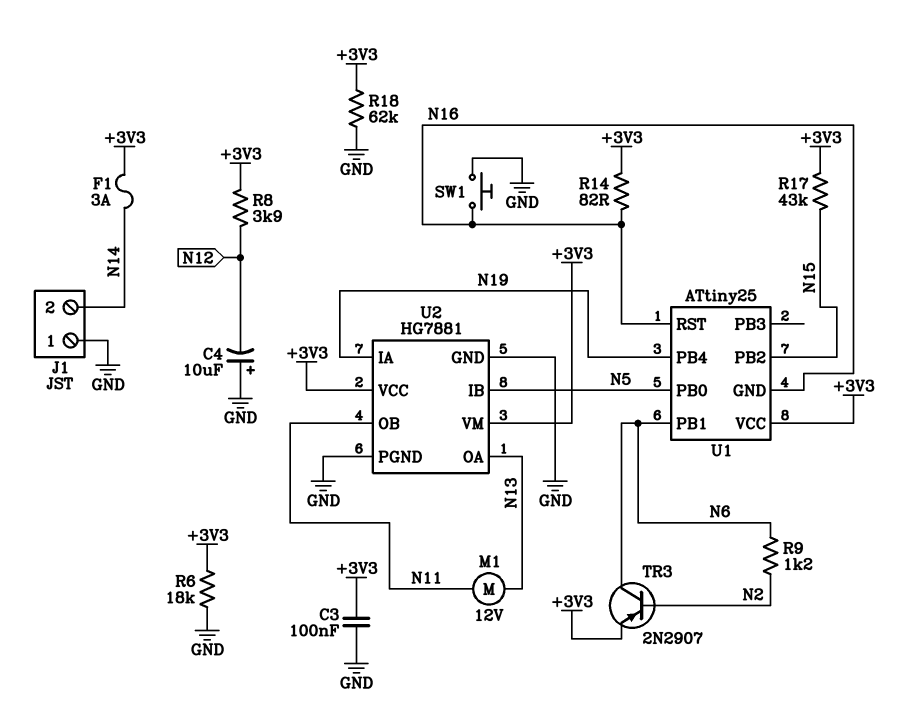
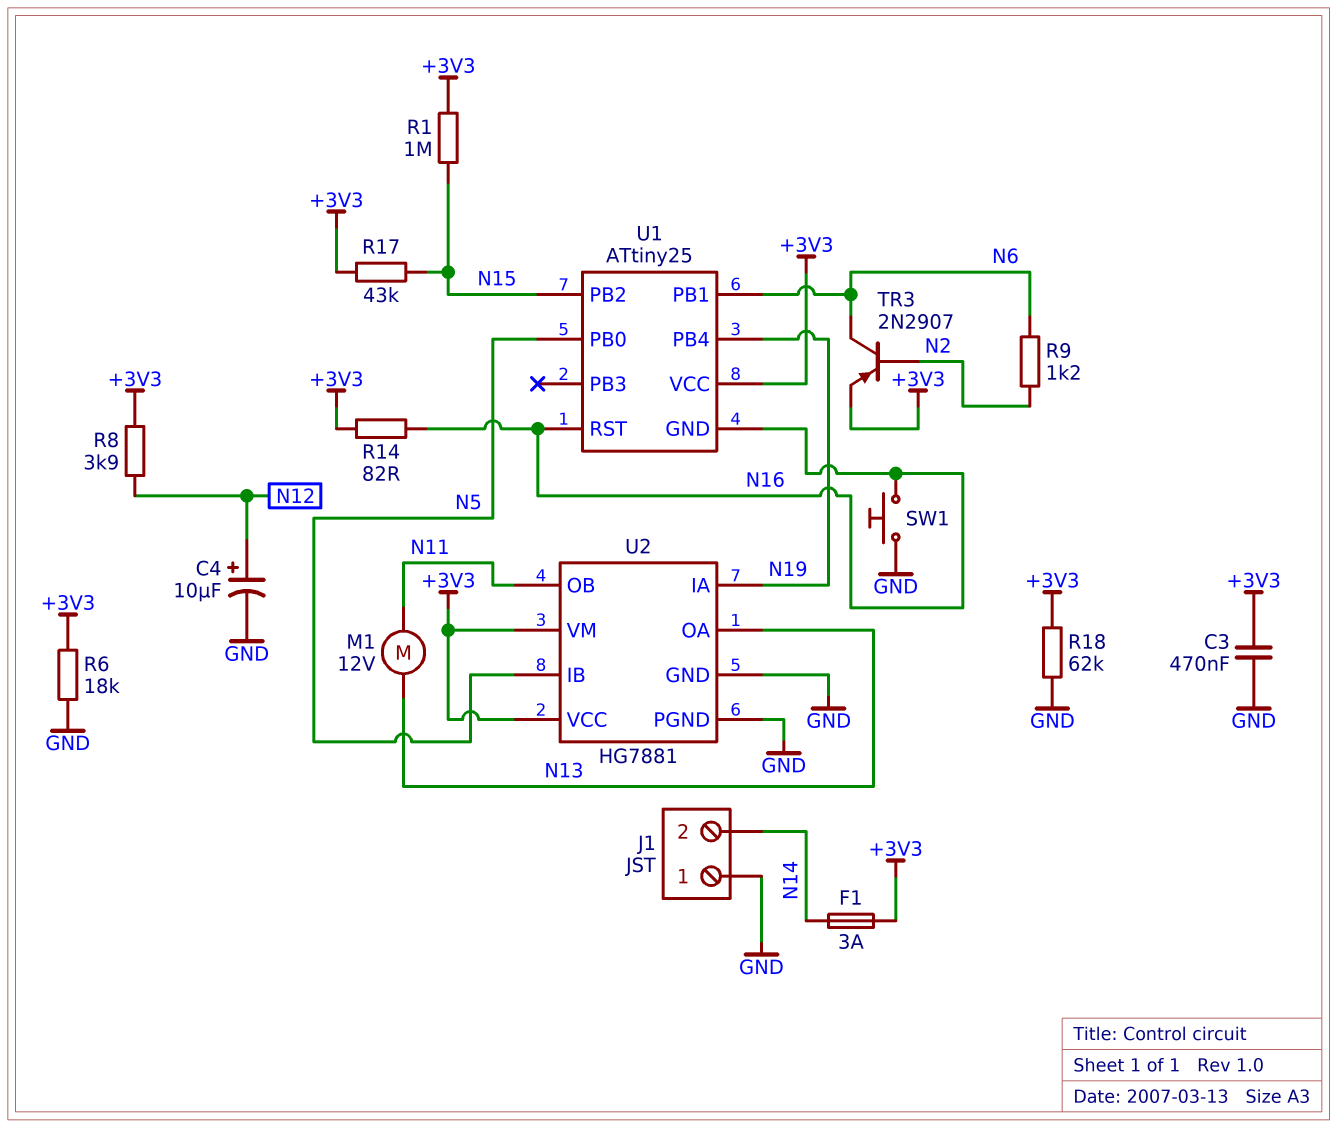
C3: 100nF (+3V3, GND) -> 470nF (+3V3, GND)
C4: 10uF (plus GND, minus N12) -> 10uF (plus N12, minus GND)
R1: none -> 1M (+3V3, N15)

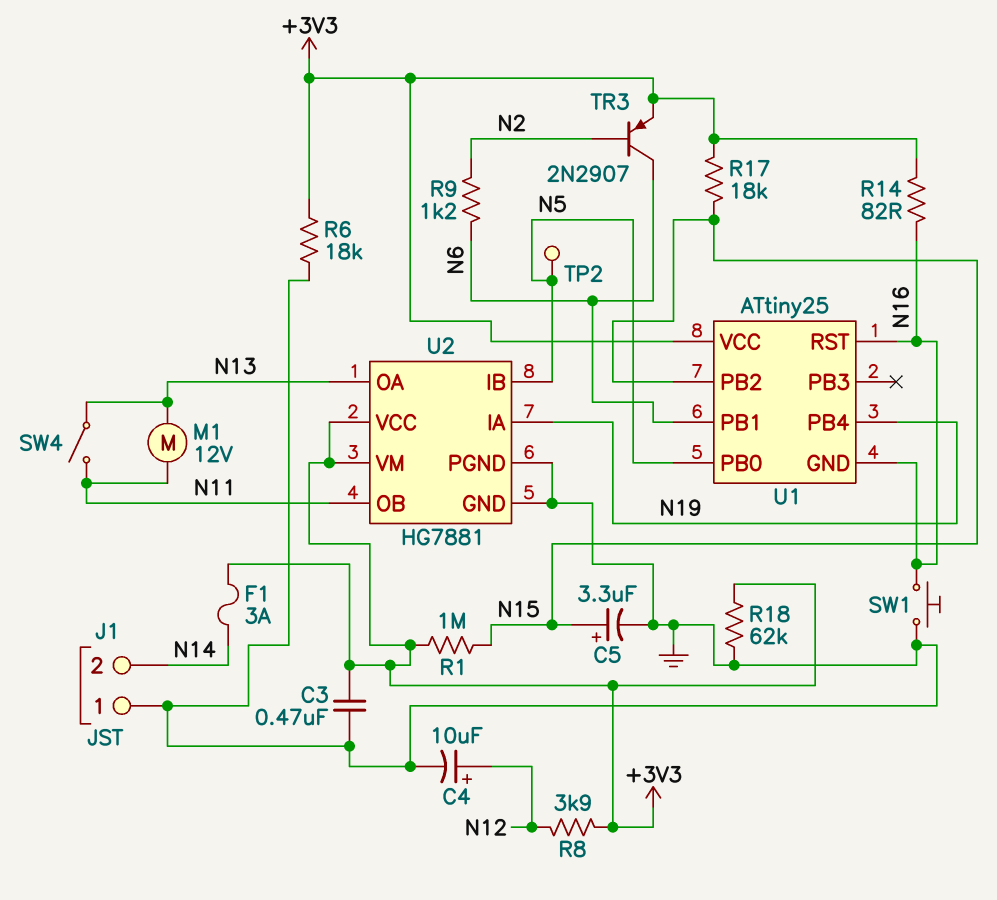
C5: none -> 3.3uF (plus N15, minus GND)
R17: 43k (+3V3, N15) -> 18k (+3V3, N15)
SW4: none -> switch (N11, N13)
TP2: none -> test point (N5)

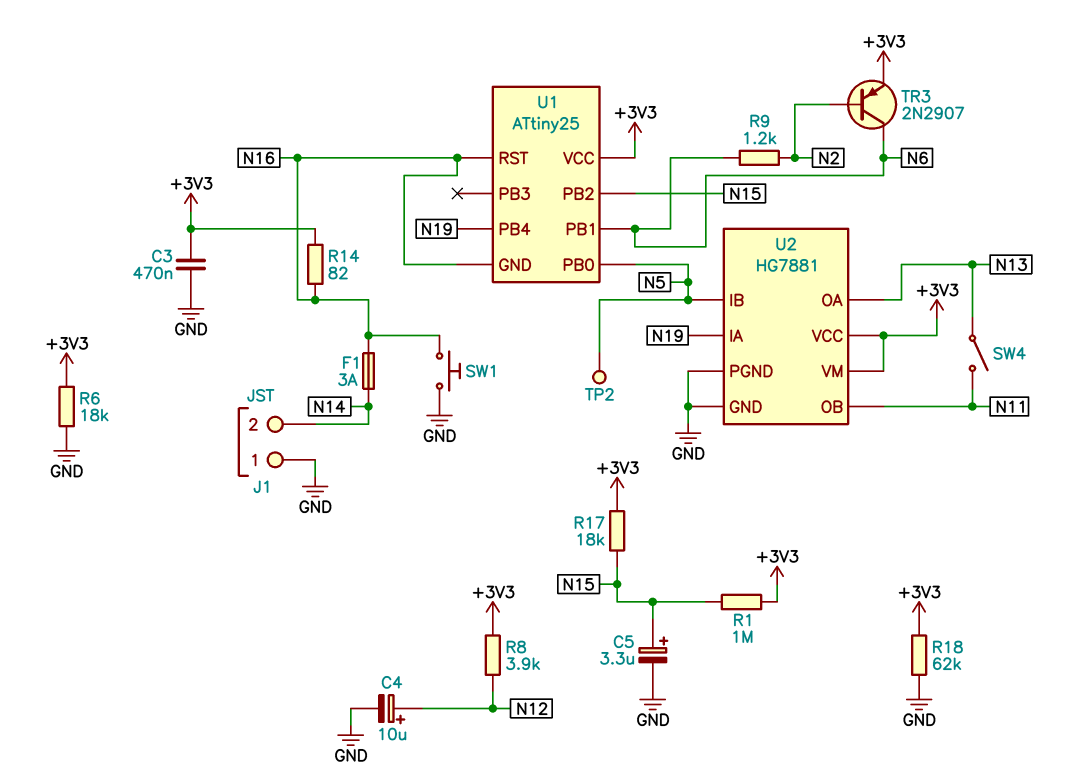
F1: 3A (+3V3, N14) -> 3A (N14, N16)
M1: motor 12V (N11, N13) -> none

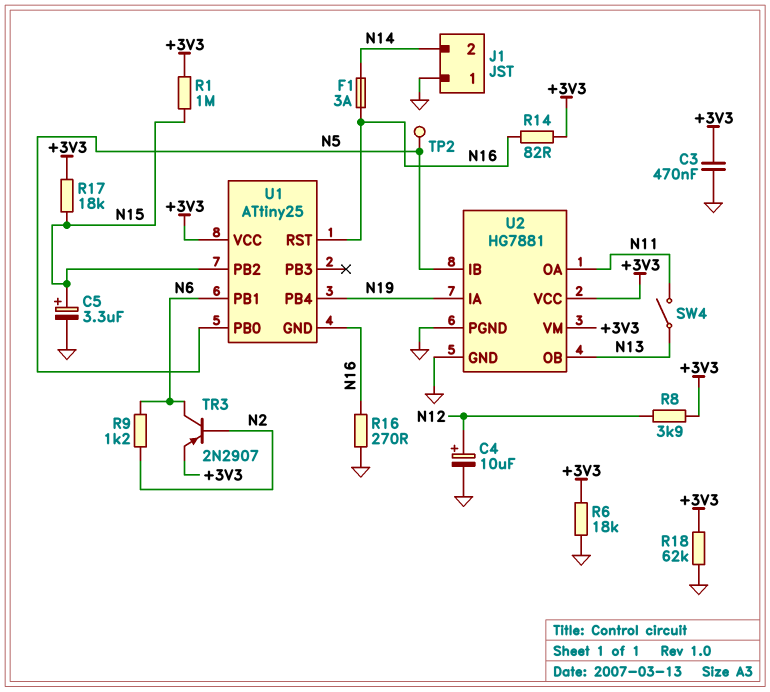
R16: none -> 270 (GND, N16)
SW1: button (GND, N16) -> none
U2 pin OA: N13 -> N11
U2 pin OB: N11 -> N13

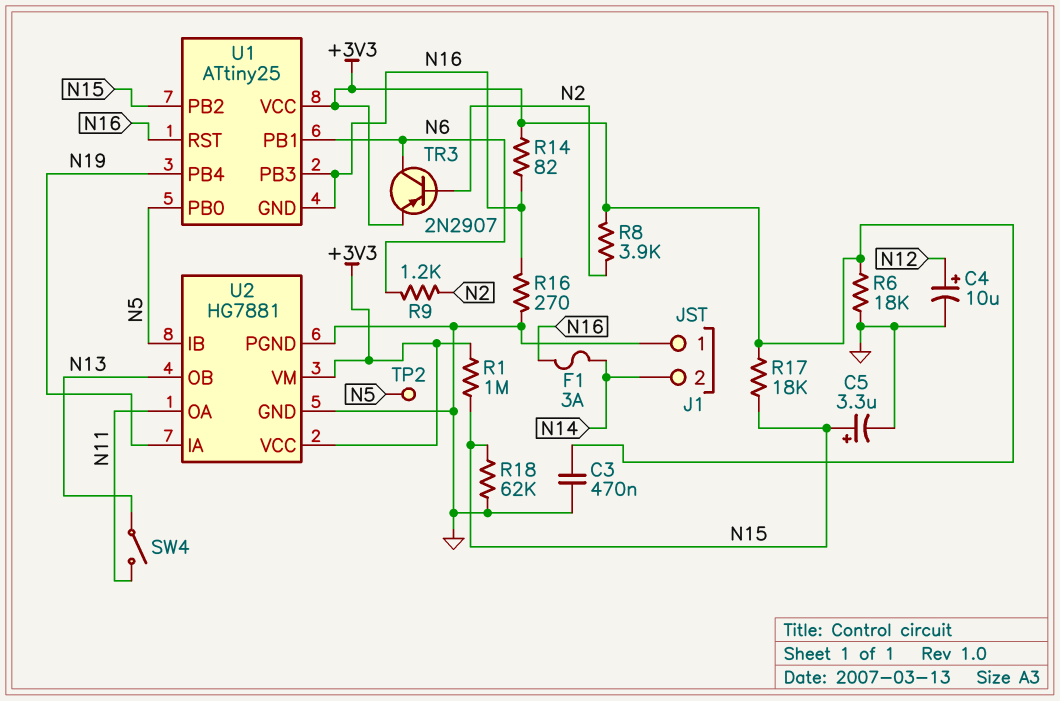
R8: 3.9k (+3V3, N12) -> 3.9k (+3V3, N2)
R18: 62k (+3V3, GND) -> 62k (GND, N15)
U1 pin PB3: none -> N16

